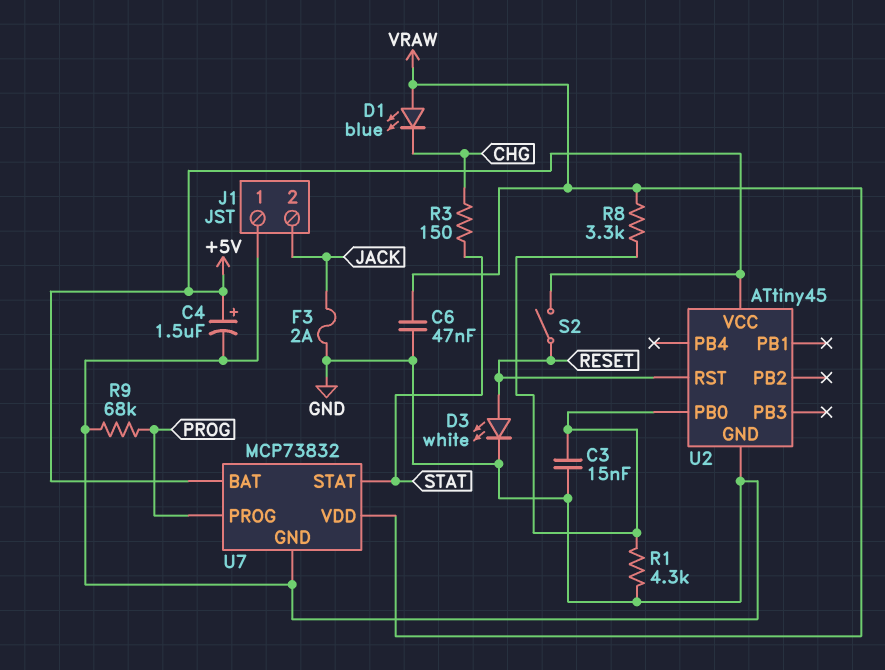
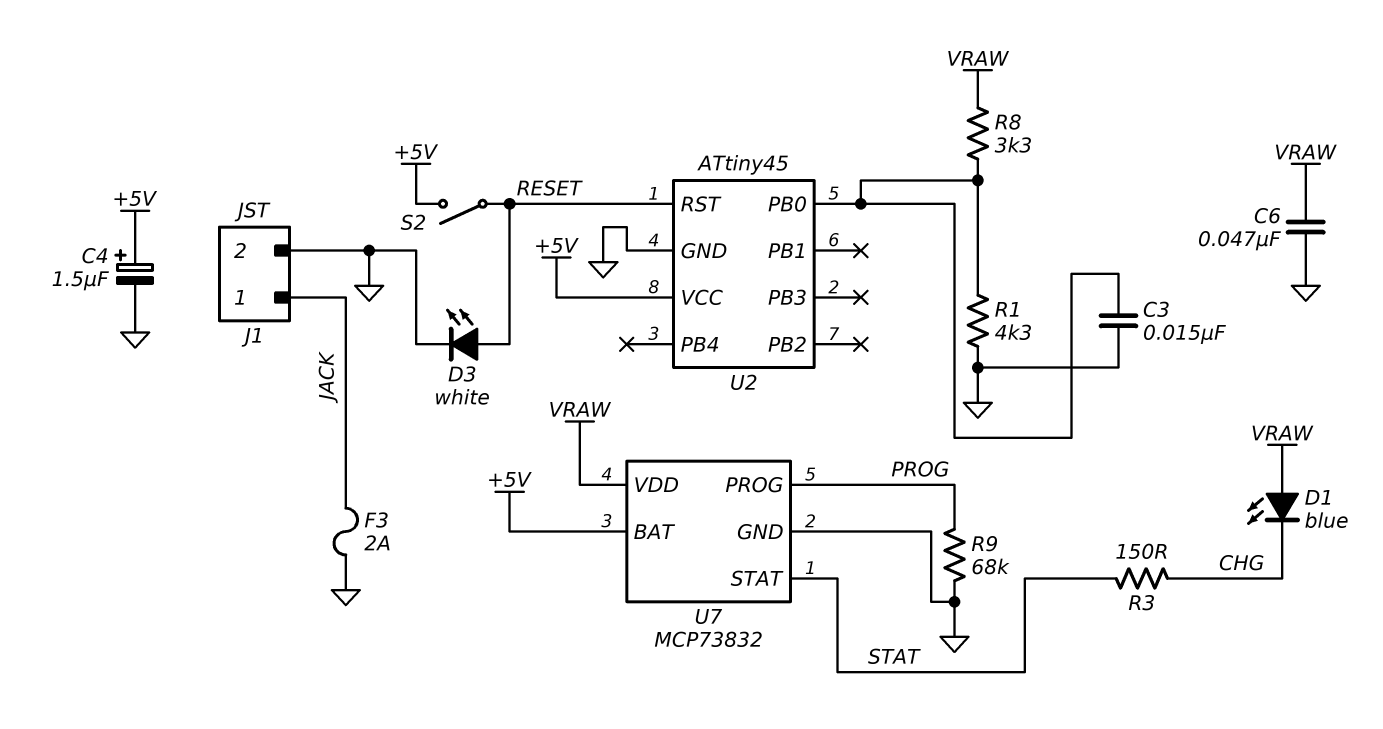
J1 pin 1: GND -> JACK
J1 pin 2: JACK -> GND

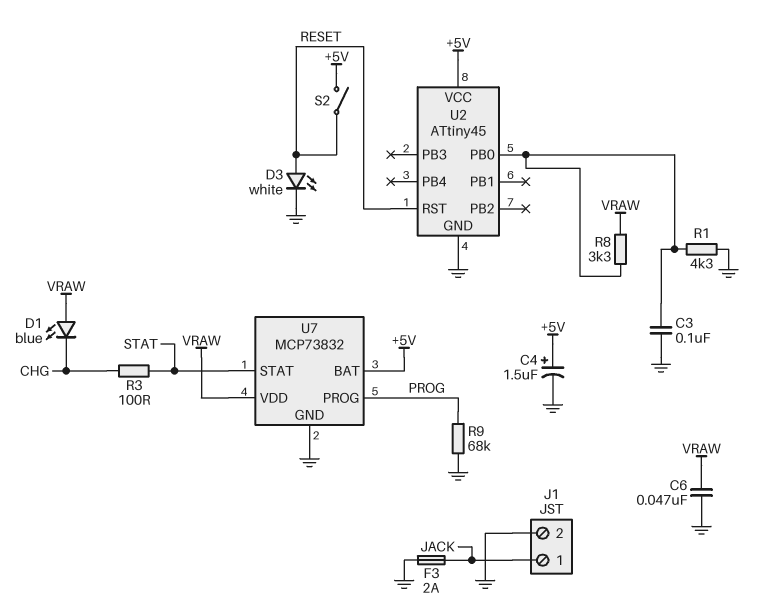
C3: 15nF (GND, U2/PB0) -> 100nF (GND, U2/PB0)
R3: 150 (CHG, STAT) -> 100 (CHG, STAT)

